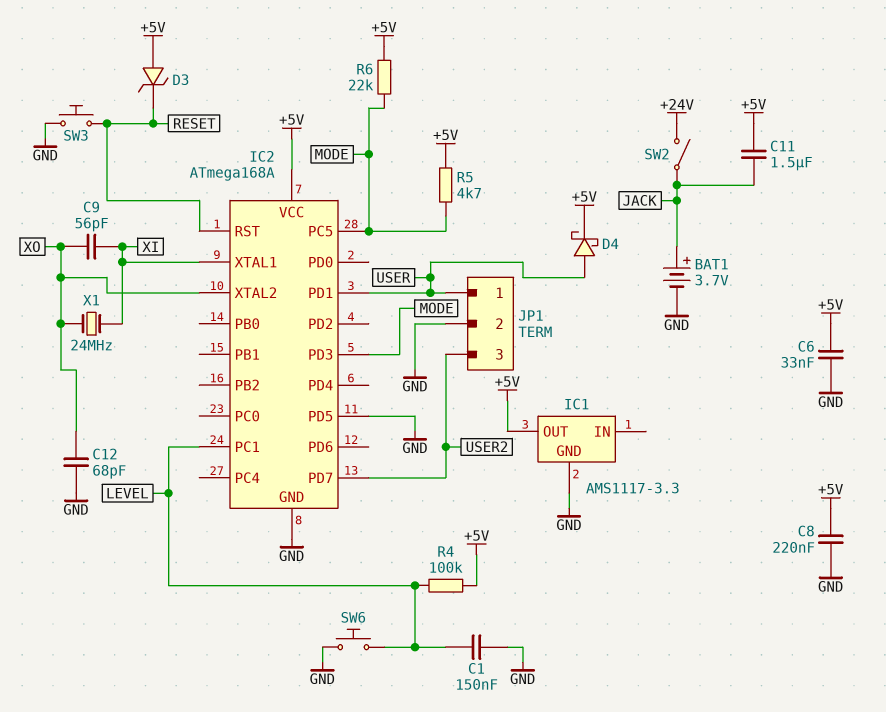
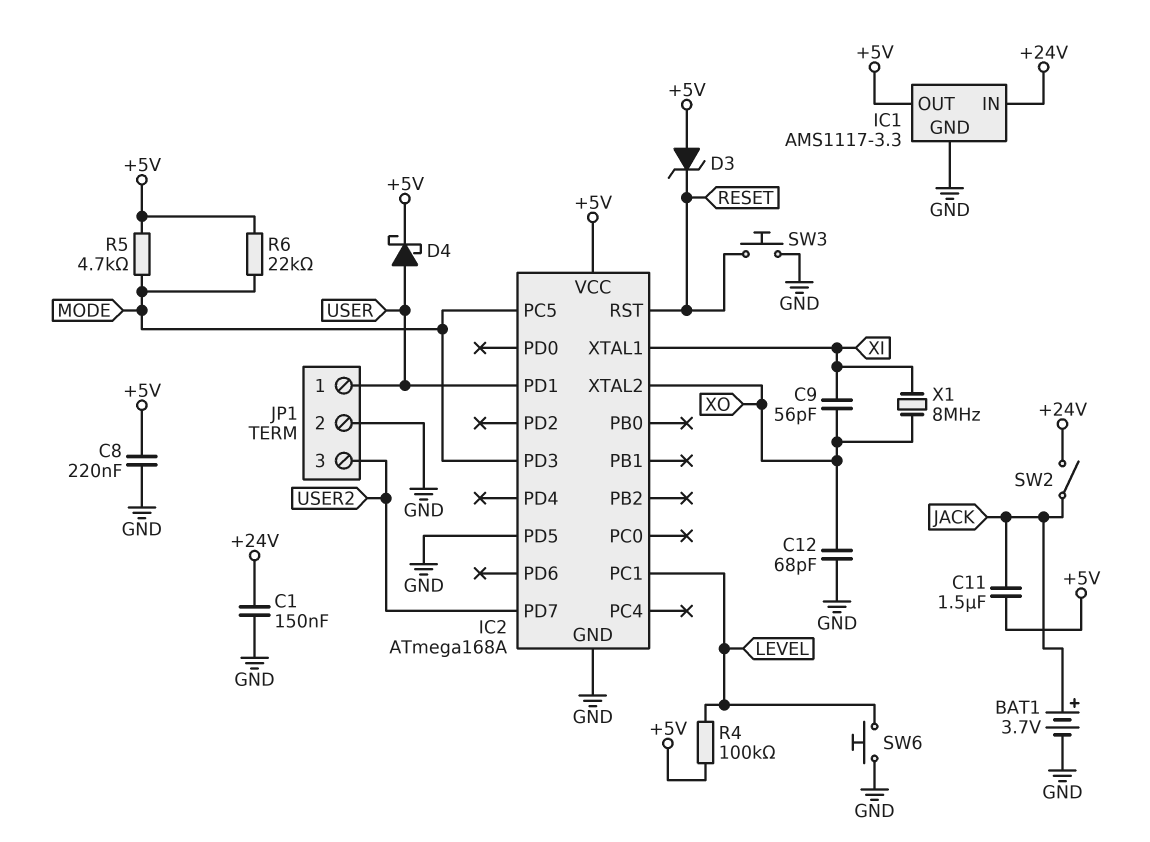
C1: 150nF (GND, LEVEL) -> 150nF (+24V, GND)
C6: 33nF (+5V, GND) -> none
IC1 pin IN: none -> +24V
X1: 24MHz (XI, XO) -> 8MHz (XI, XO)

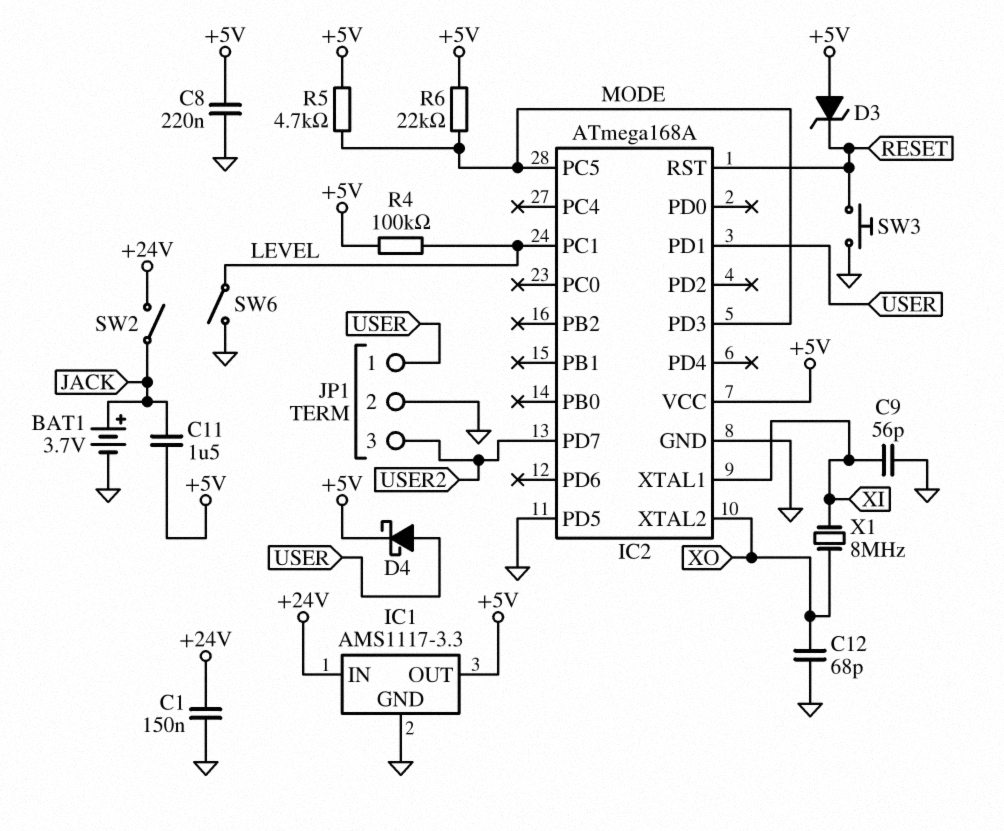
C9: 56pF (XI, XO) -> 56pF (GND, XI)
SW6: button (GND, LEVEL) -> switch (GND, LEVEL)

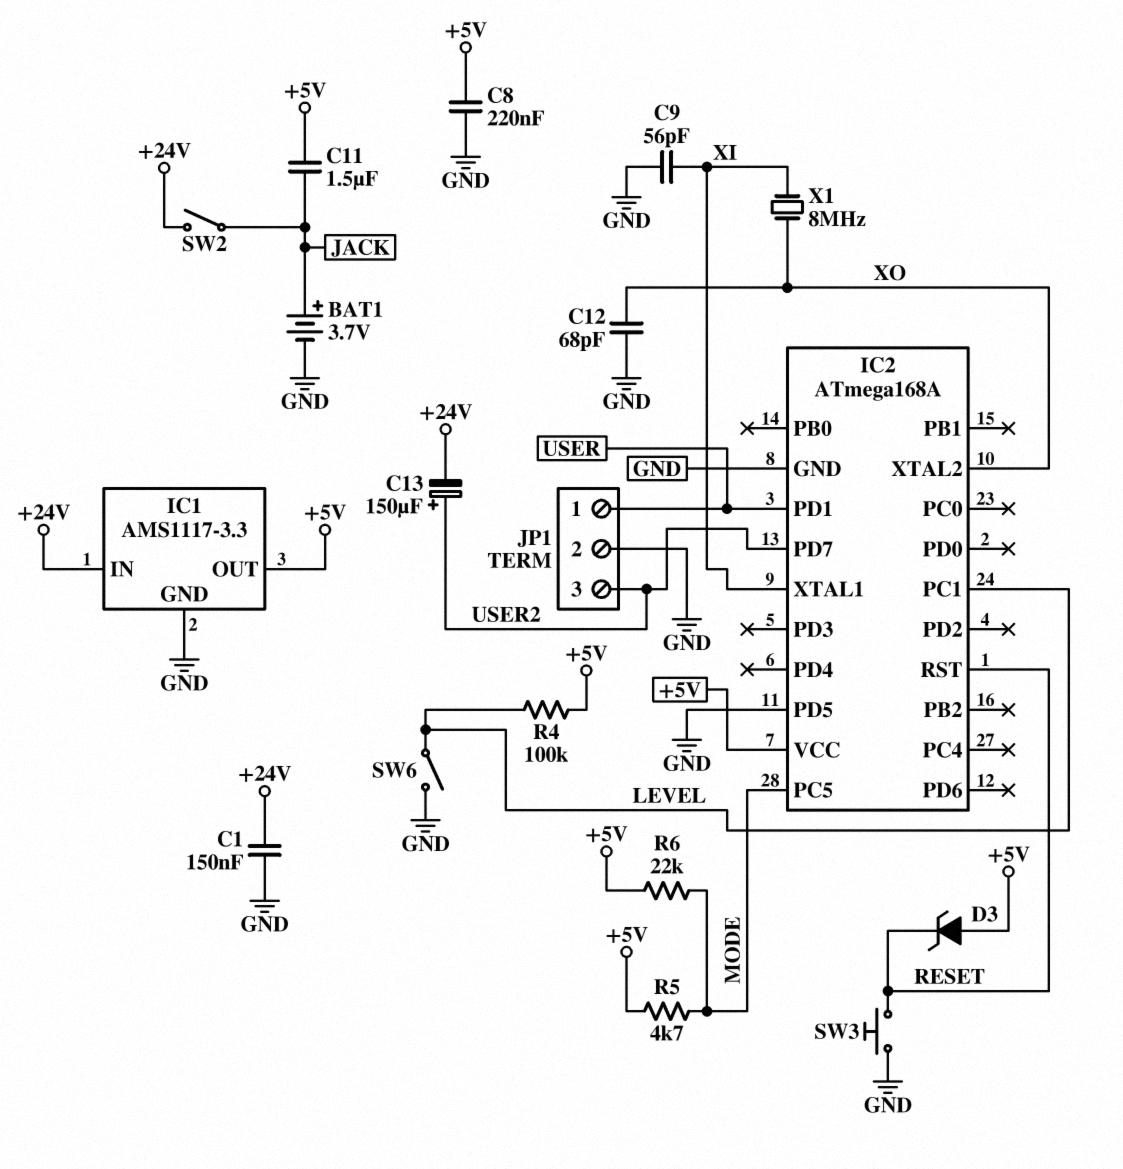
C13: none -> 150uF (plus USER2, minus +24V)
D4: schottky (A USER, K +5V) -> none
IC2 pin PD3: MODE -> none

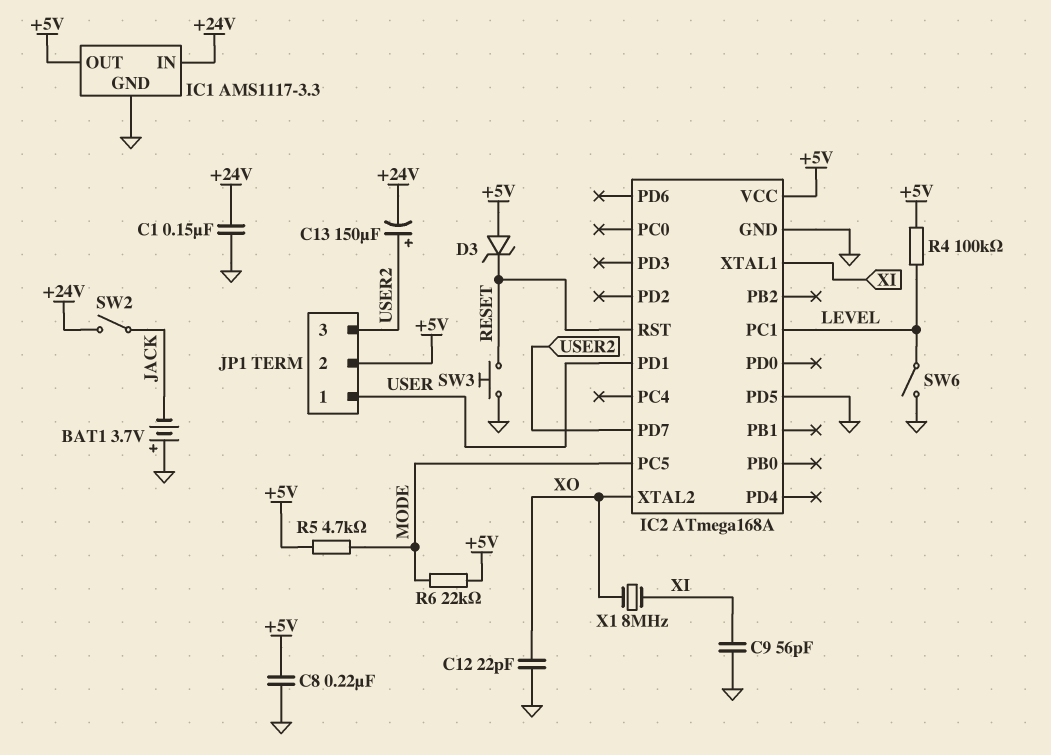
BAT1: 3.7V (plus JACK, minus GND) -> 3.7V (plus GND, minus JACK)
C11: 1.5uF (+5V, JACK) -> none
C12: 68pF (GND, XO) -> 22pF (GND, XO)
JP1 pin 2: GND -> +5V

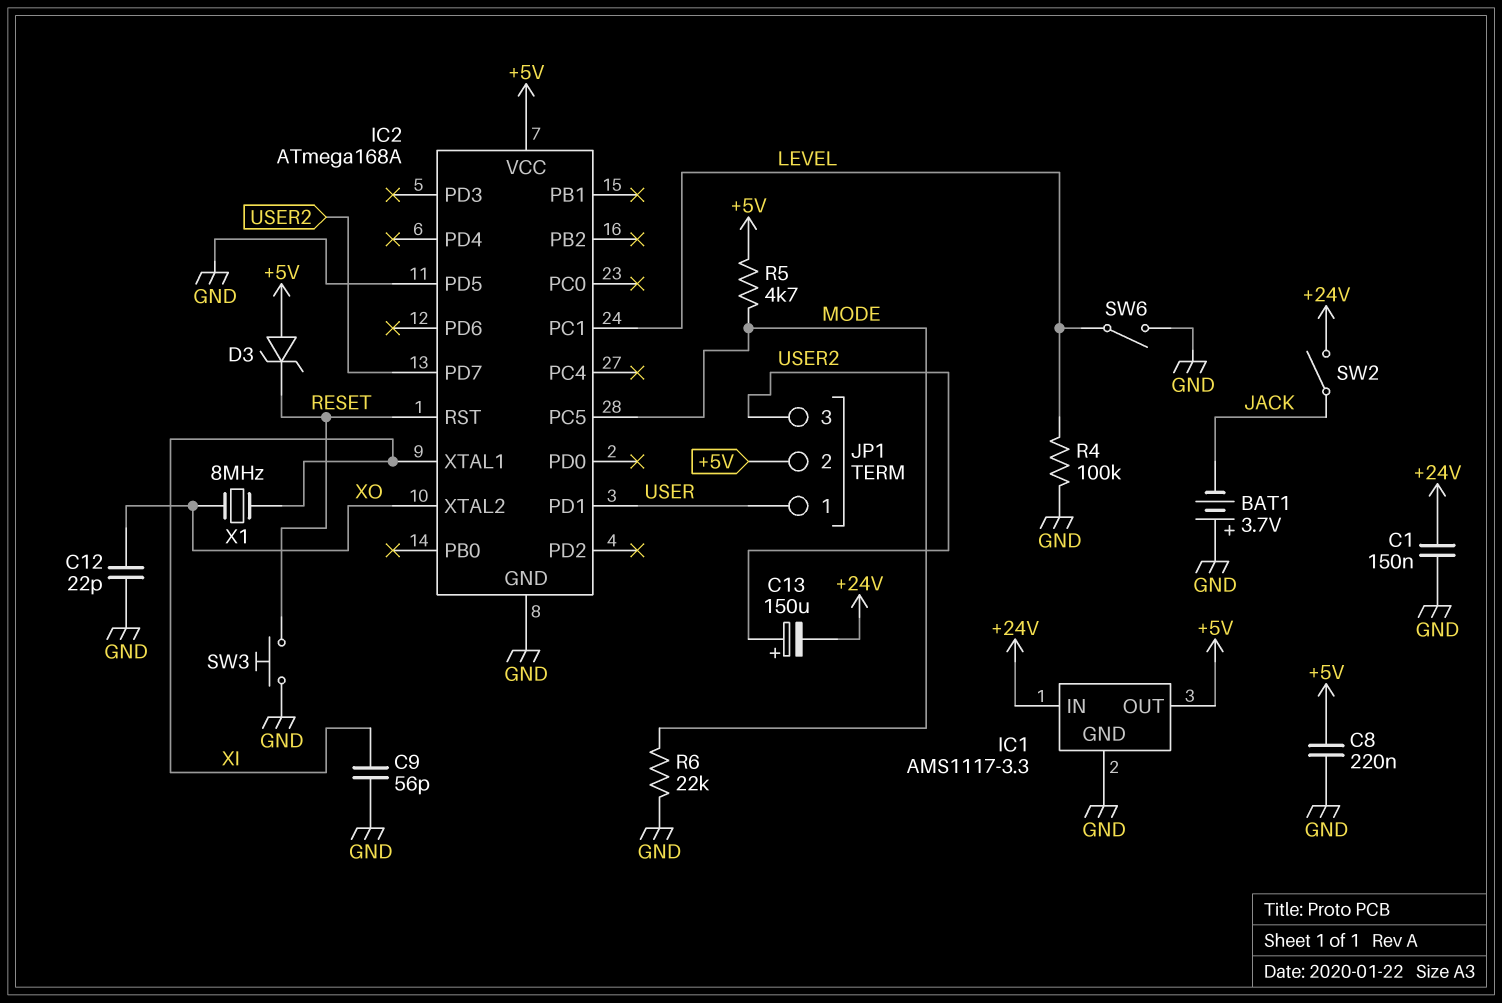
R4: 100k (+5V, LEVEL) -> 100k (GND, LEVEL)
R6: 22k (+5V, MODE) -> 22k (GND, MODE)

